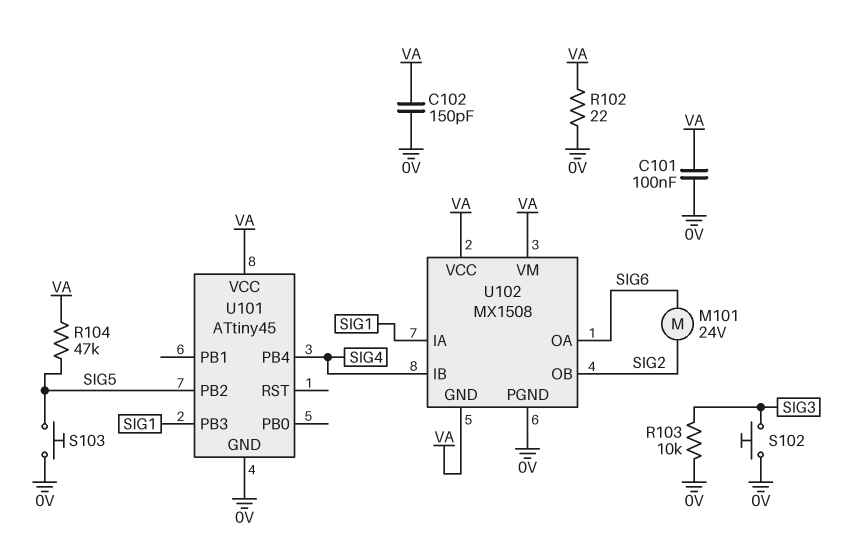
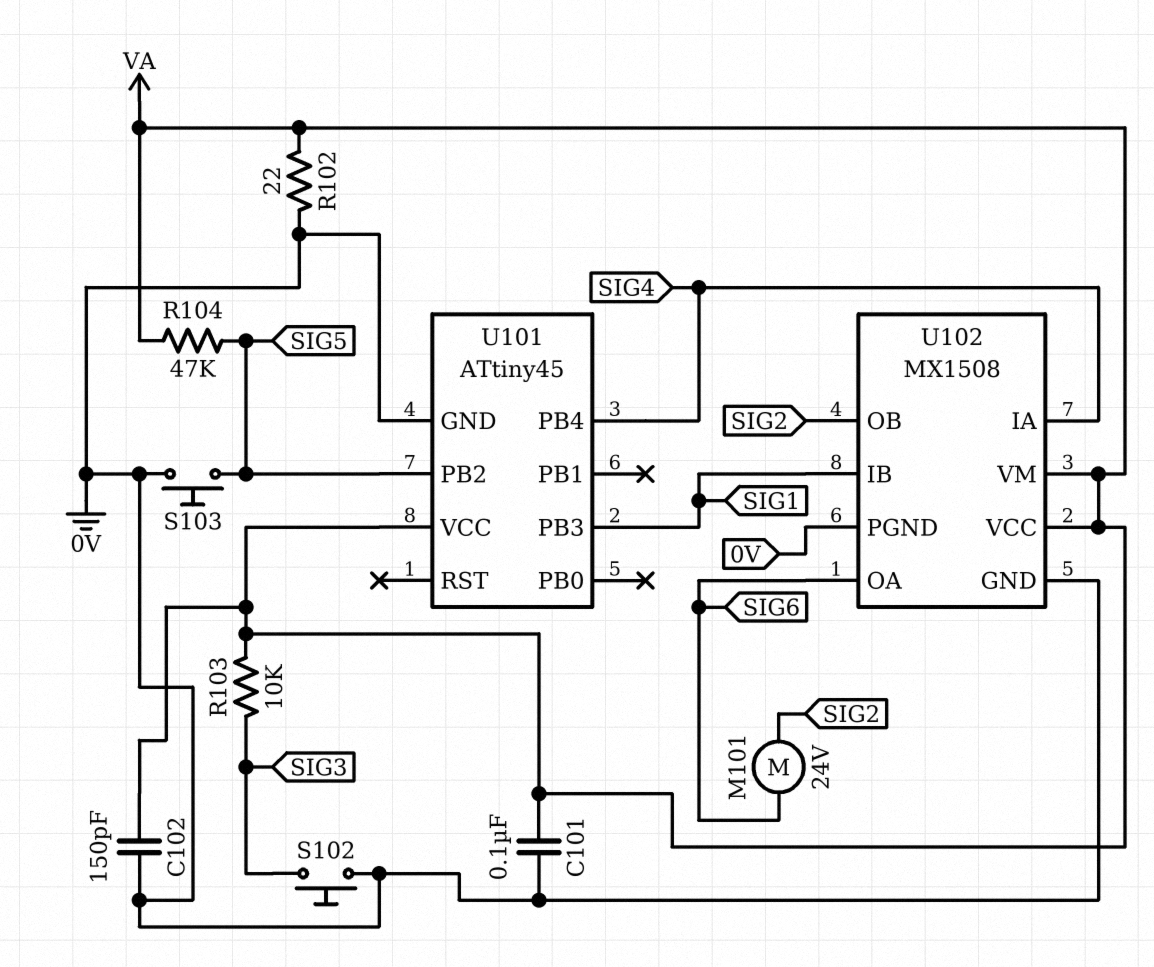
R103: 10k (0V, SIG3) -> 10k (SIG3, VA)
U102 pin GND: VA -> 0V
U102 pin IA: SIG1 -> SIG4
U102 pin IB: SIG4 -> SIG1

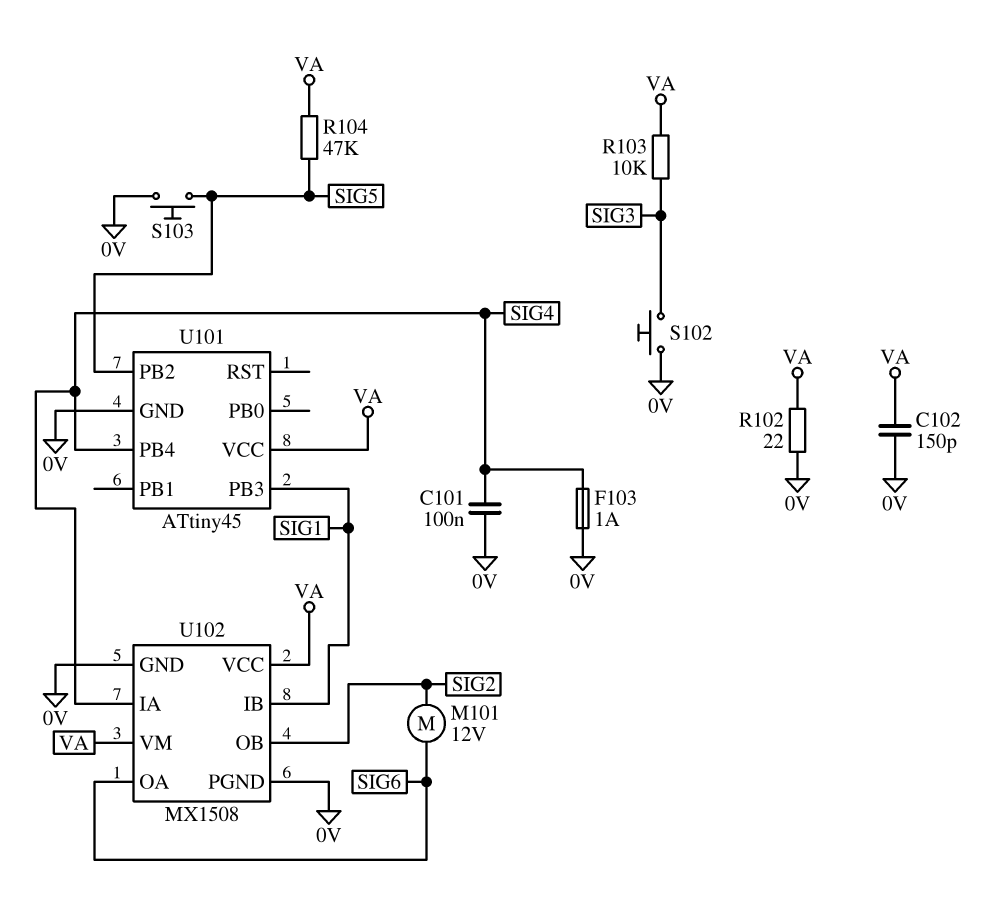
C101: 100nF (0V, VA) -> 100nF (0V, SIG4)
F103: none -> 1A (0V, SIG4)
M101: motor 24V (SIG2, SIG6) -> motor 12V (SIG2, SIG6)

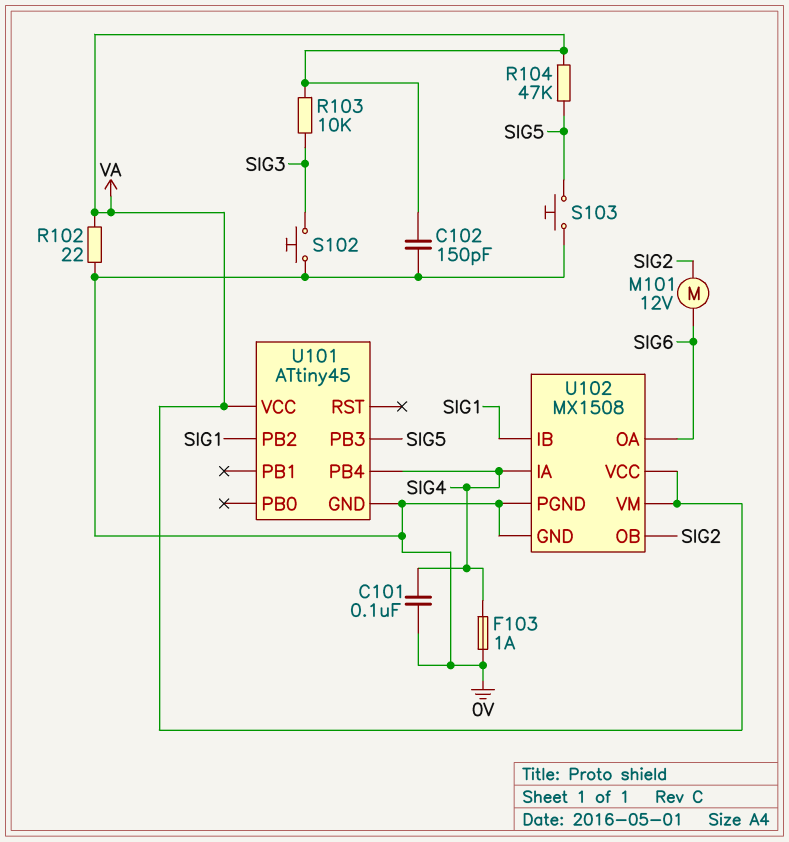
U101 pin PB2: SIG5 -> SIG1
U101 pin PB3: SIG1 -> SIG5

